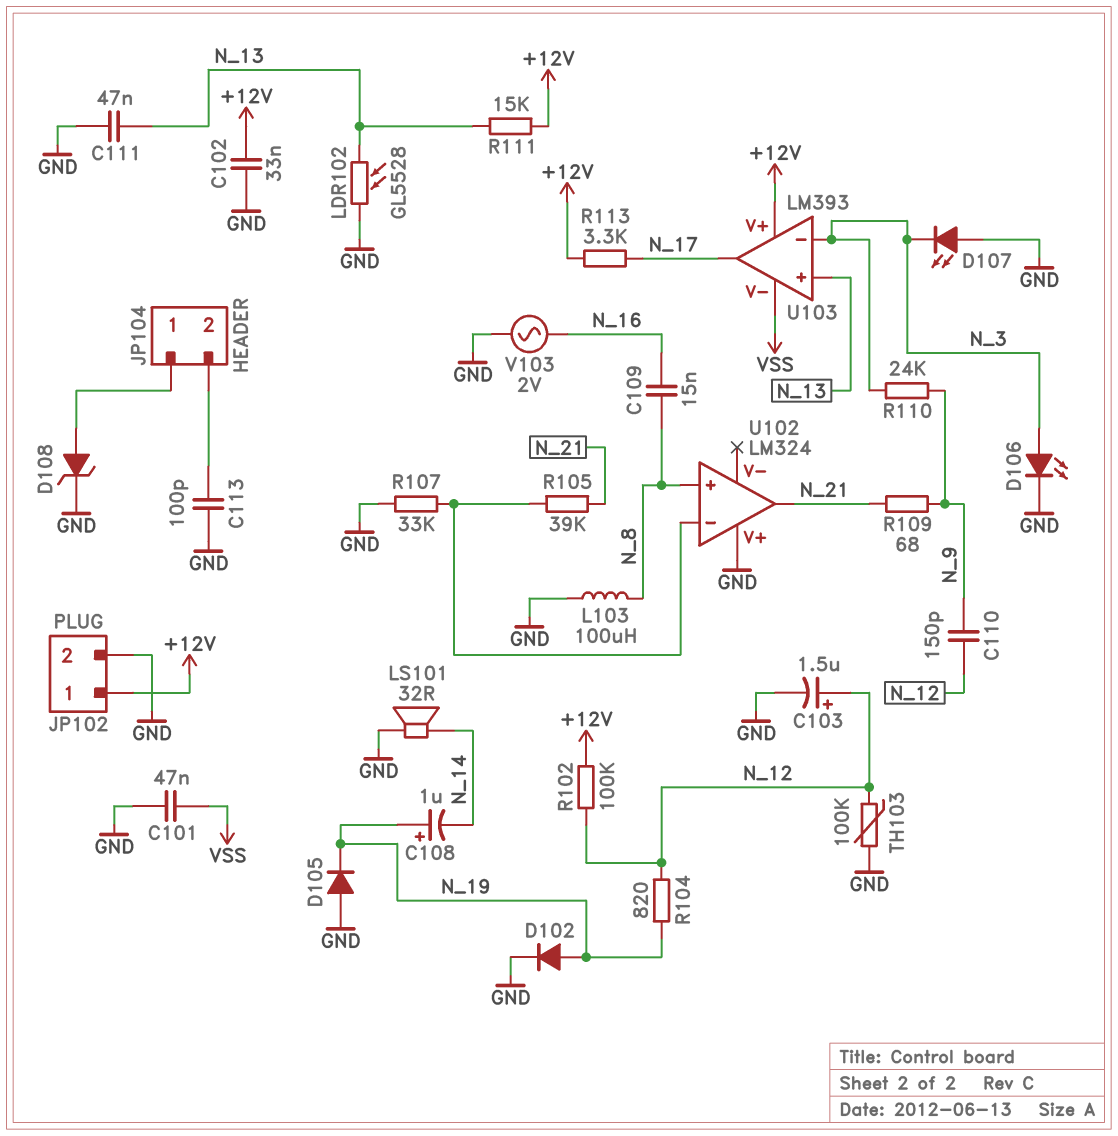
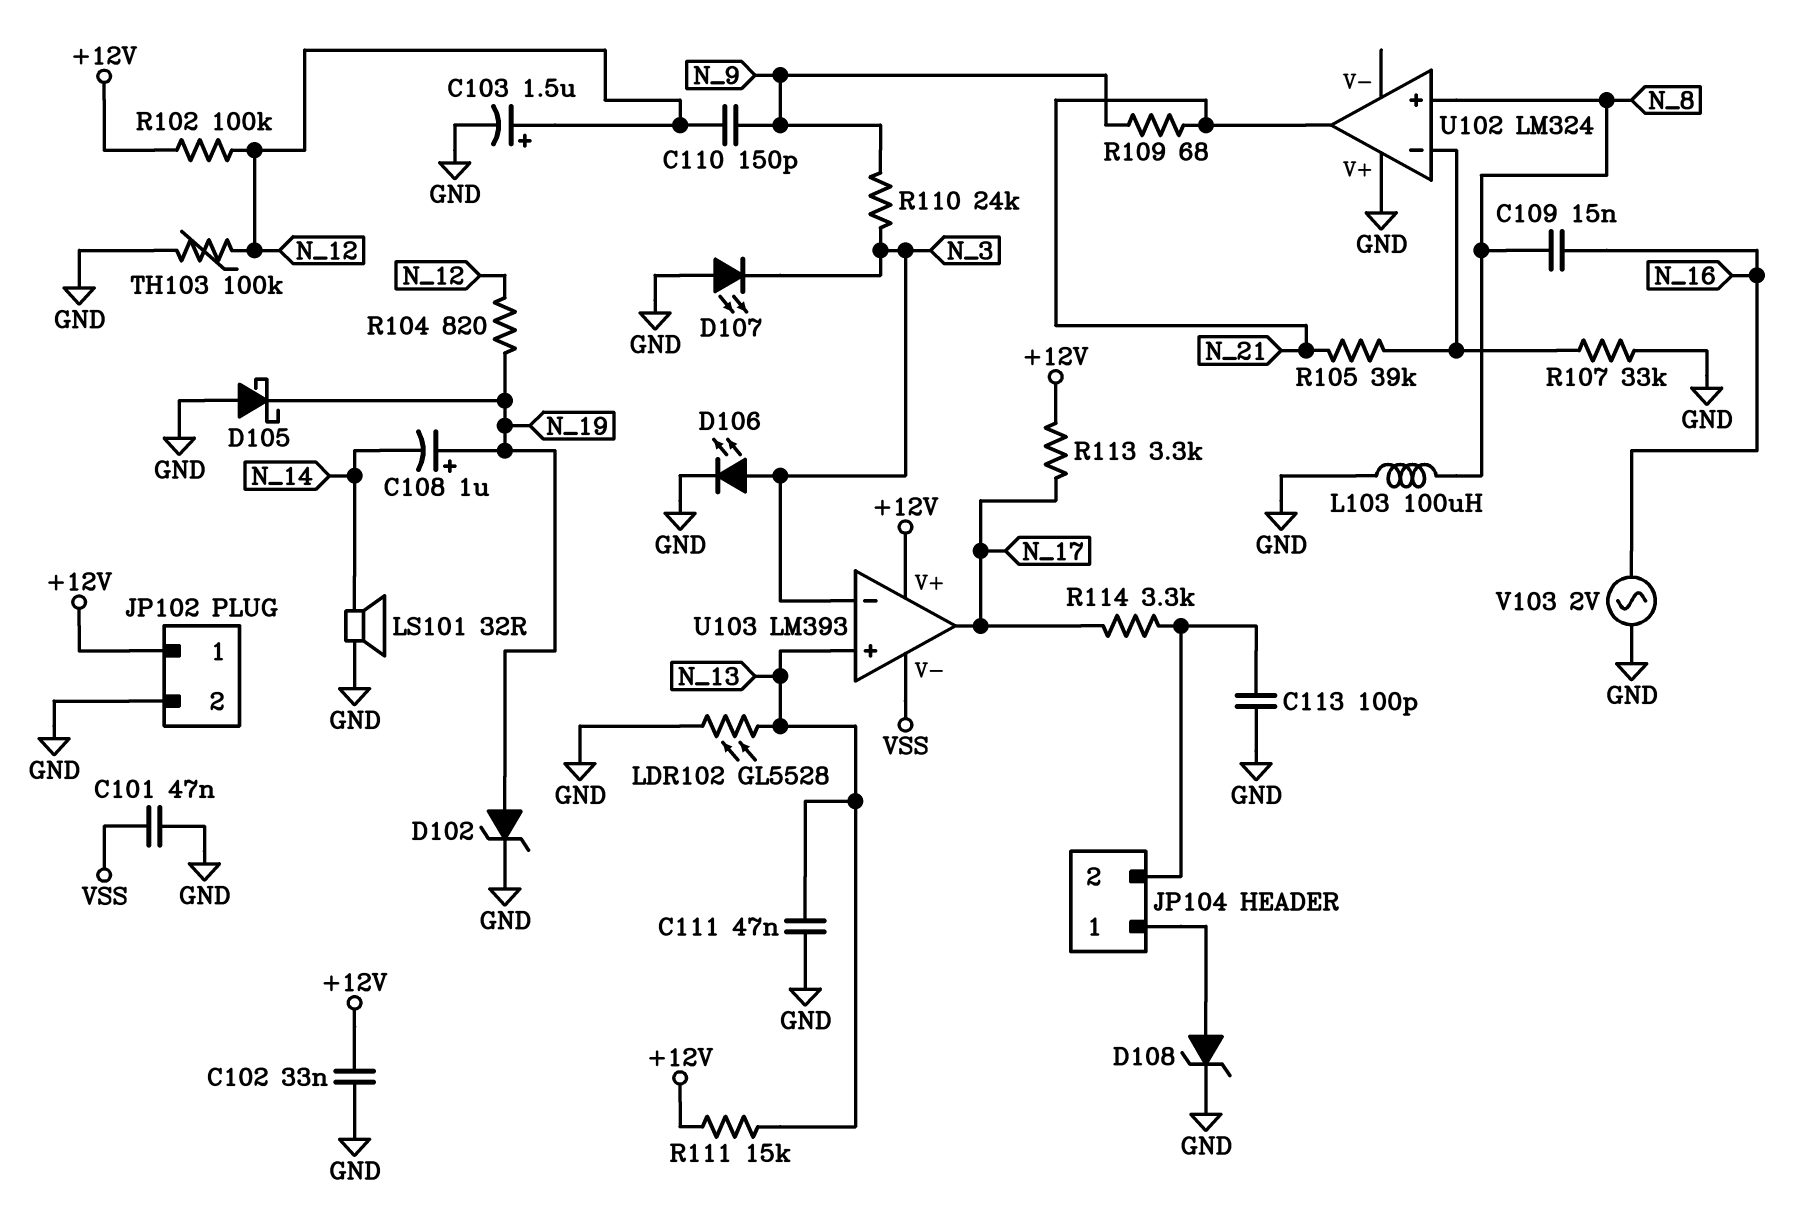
D102: diode (A N_19, K GND) -> zener (A N_19, K GND)
D105: diode (A GND, K N_19) -> schottky (A GND, K N_19)
R114: none -> 3.3k (JP104/2, N_17)

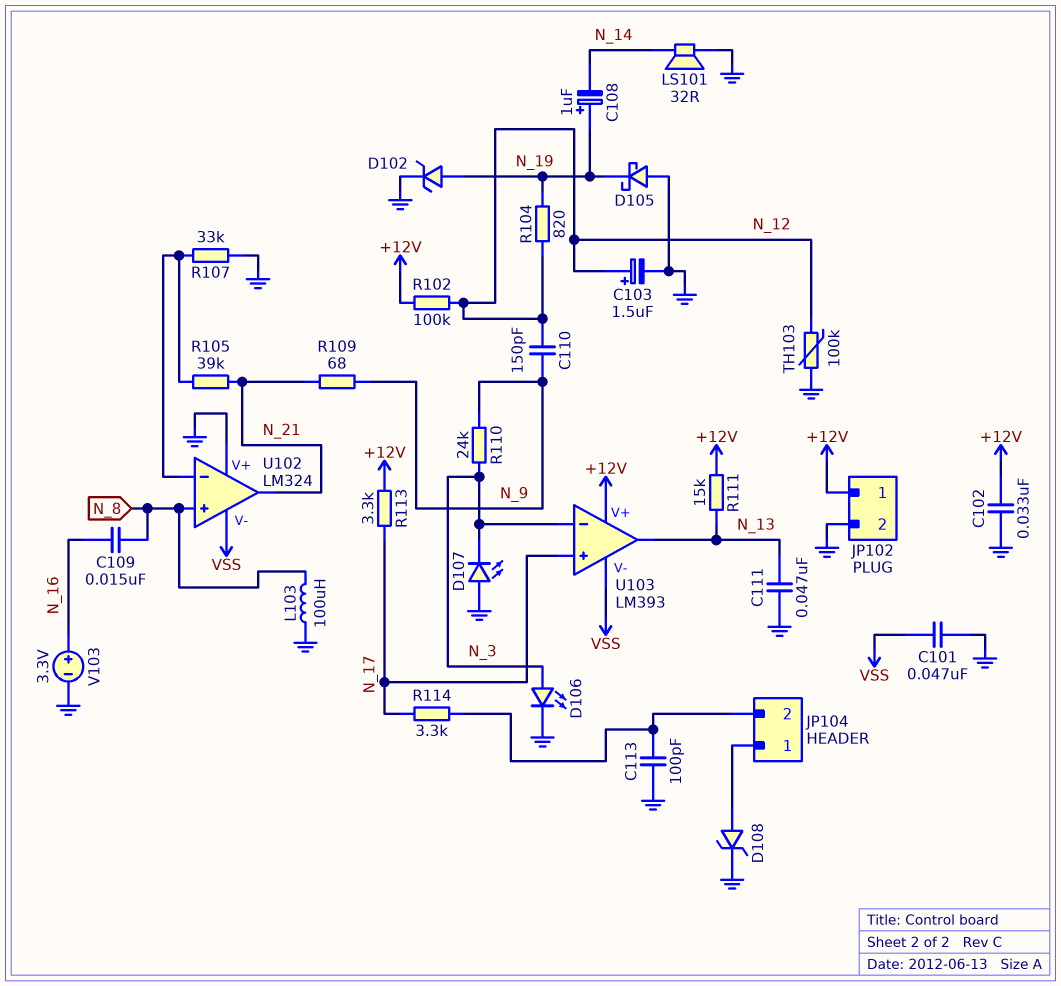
LDR102: GL5528 (GND, N_13) -> none
U102 pin V-: none -> VSS
U103 pin in+: N_13 -> N_17
U103 pin out: N_17 -> N_13
V103: AC 2V (GND, N_16) -> 3.3V (plus N_16, minus GND)

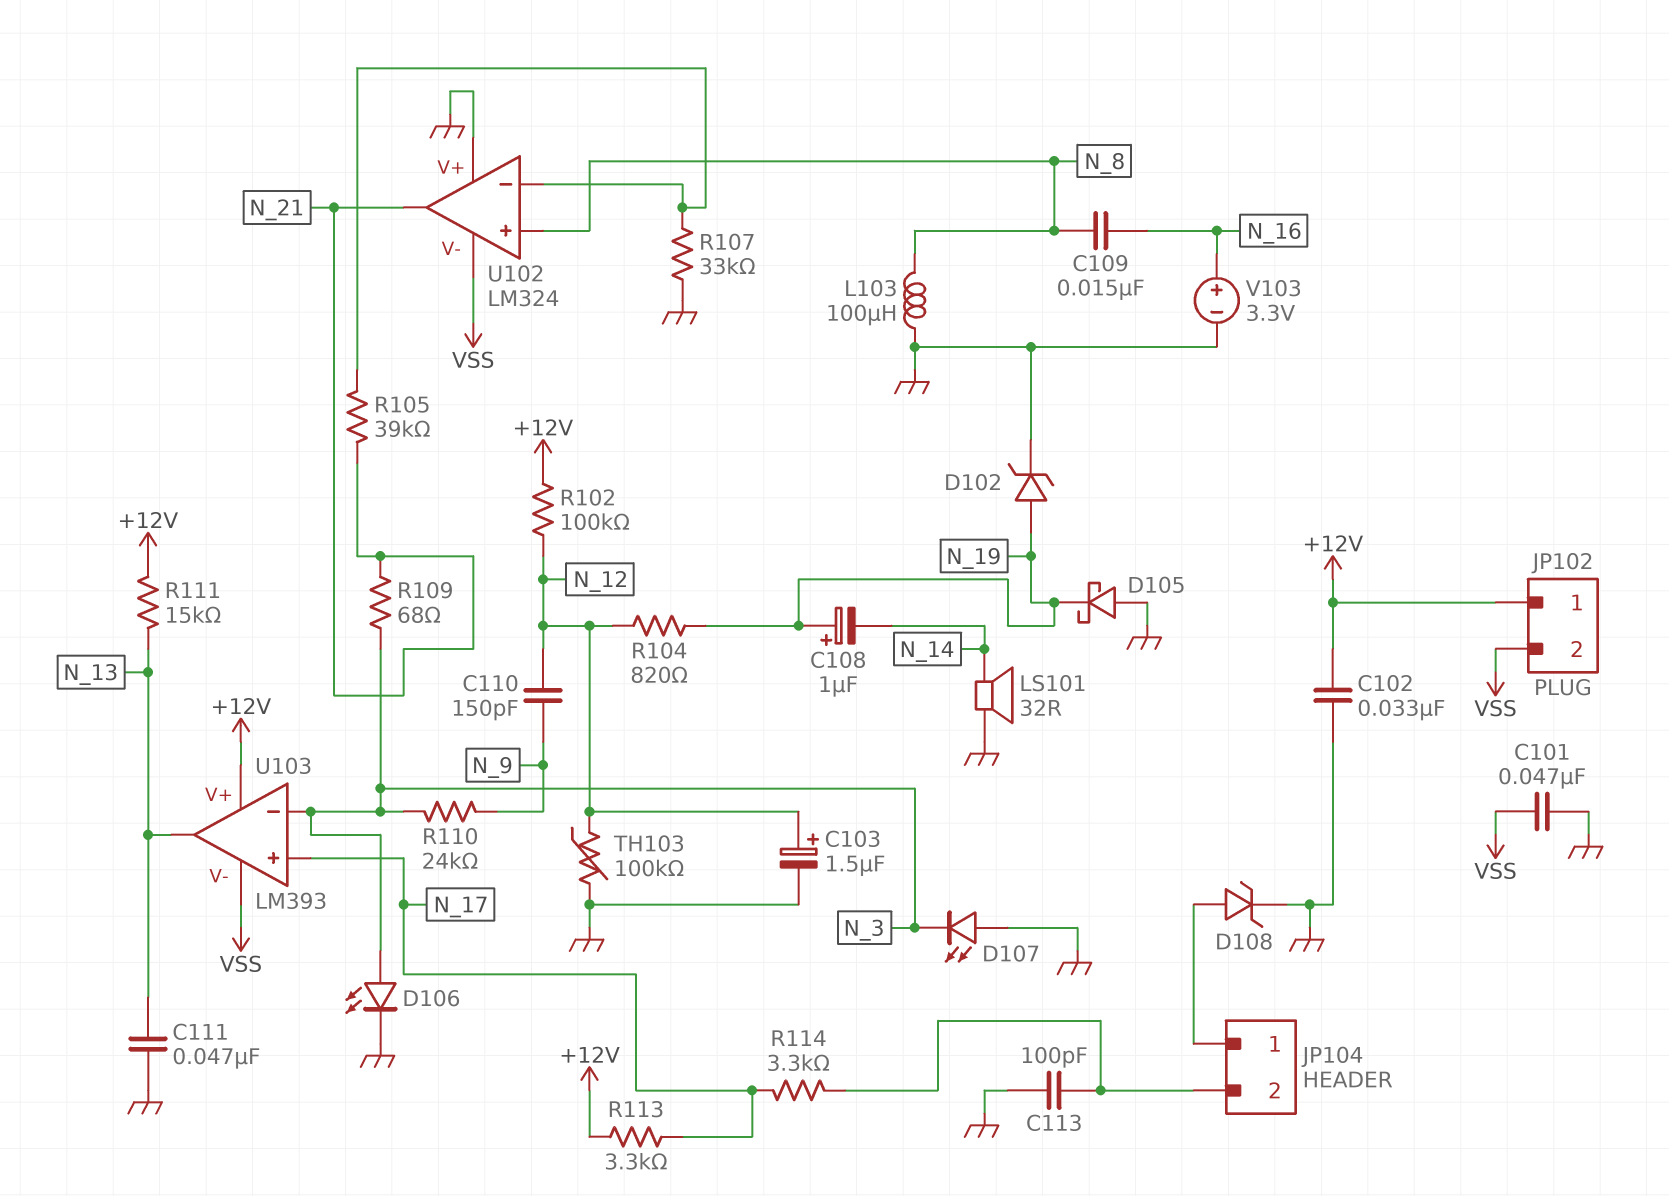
JP102 pin 2: GND -> VSS
R109: 68 (N_9, N_21) -> 68 (N_3, N_21)

